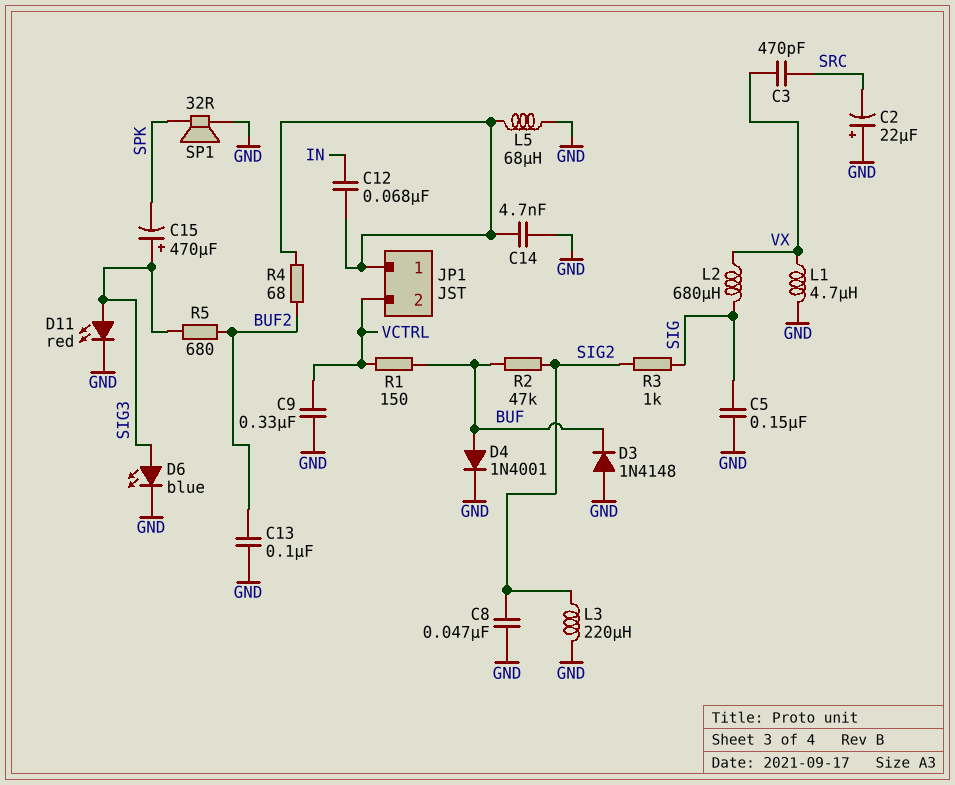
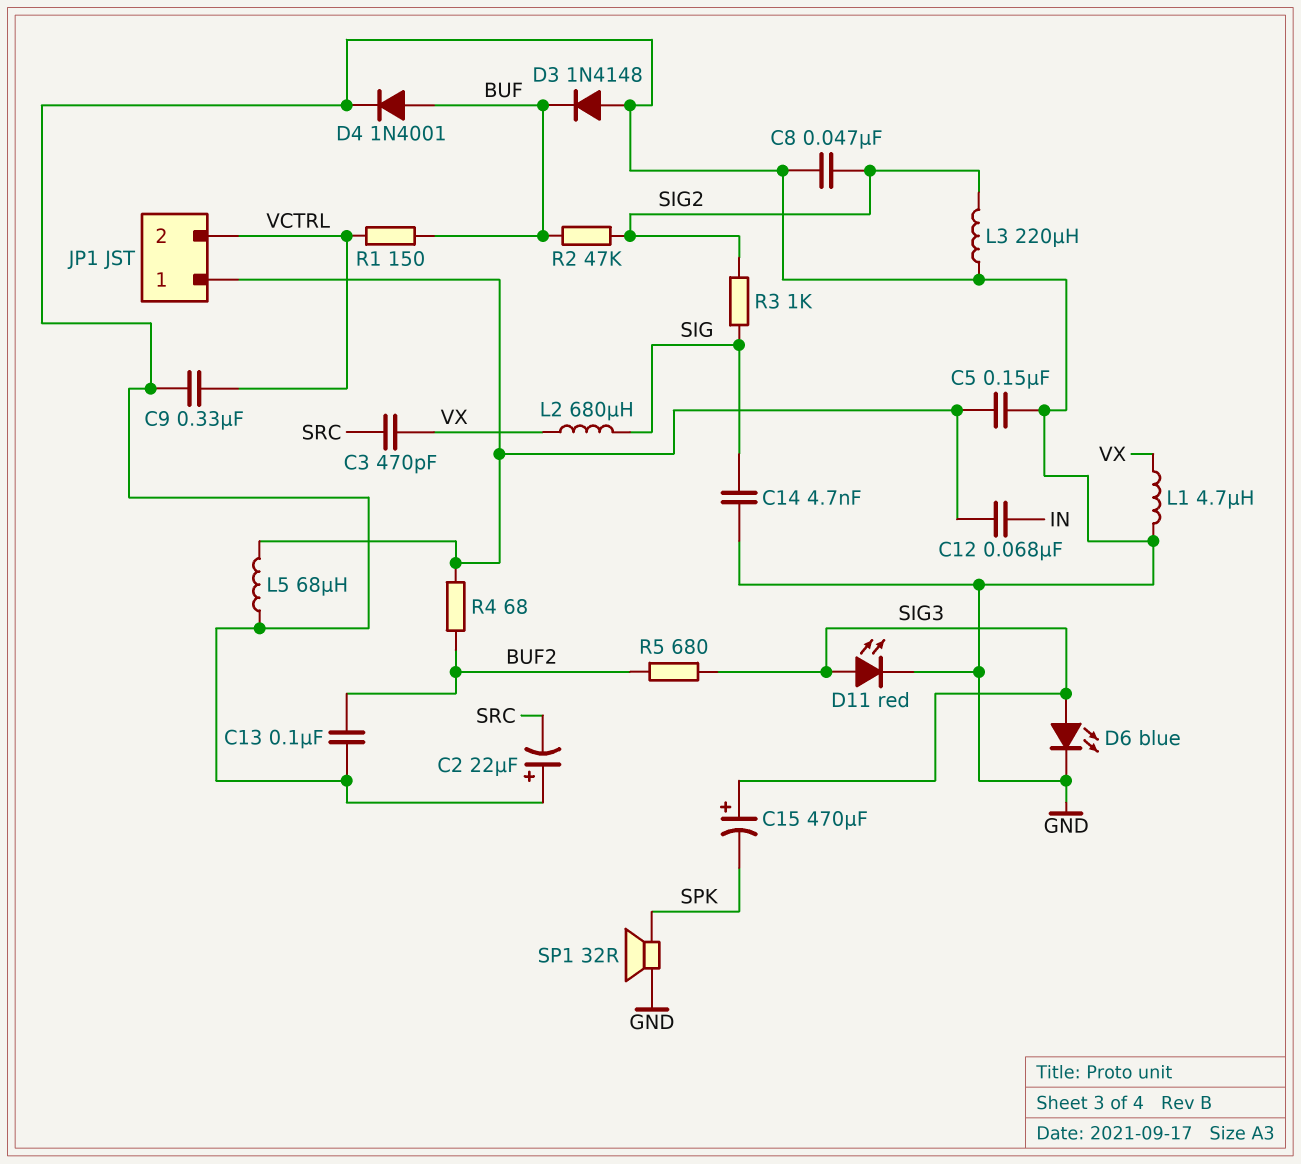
C5: 150nF (GND, SIG) -> 150nF (GND, JP1/1)
C14: 4.7nF (GND, JP1/1) -> 4.7nF (GND, SIG)

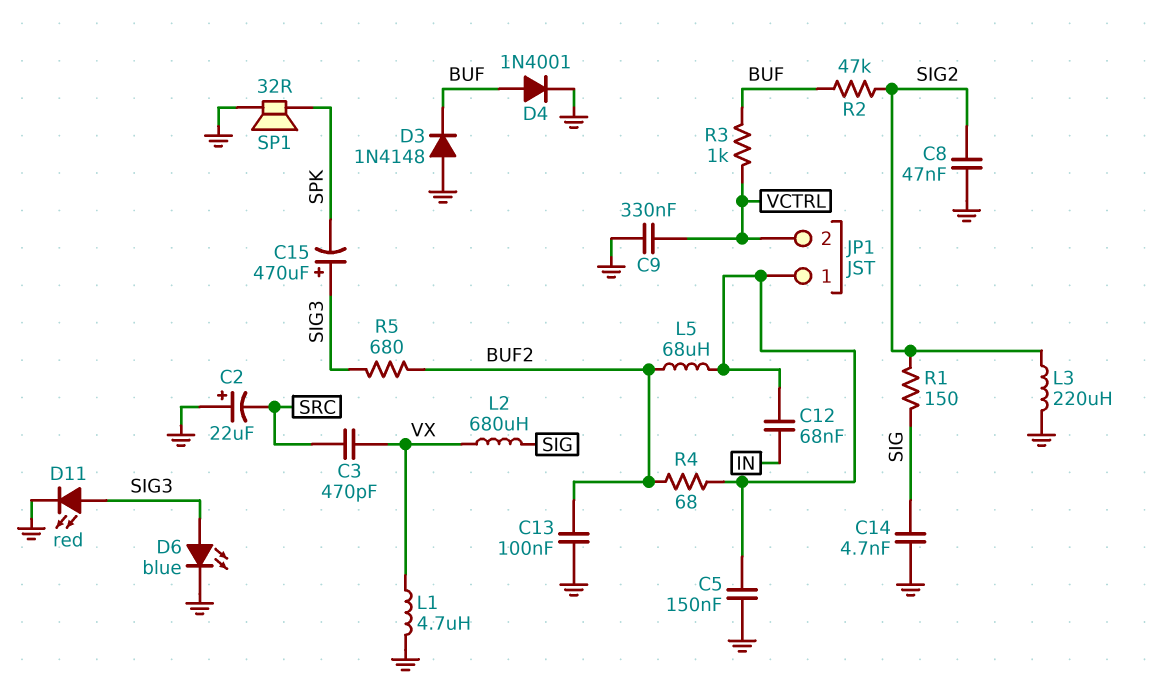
L5: 68uH (GND, JP1/1) -> 68uH (BUF2, JP1/1)
R1: 150 (BUF, VCTRL) -> 150 (SIG, SIG2)
R3: 1k (SIG, SIG2) -> 1k (BUF, VCTRL)

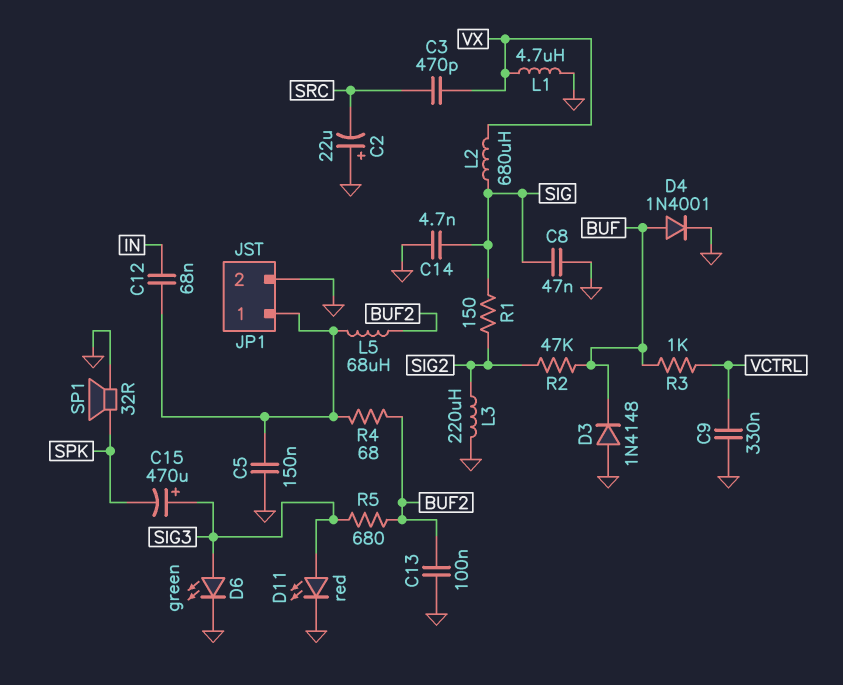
C8: 47nF (GND, SIG2) -> 47nF (GND, SIG)
D6: LED blue (A SIG3, K GND) -> LED green (A SIG3, K GND)
JP1 pin 2: VCTRL -> GND

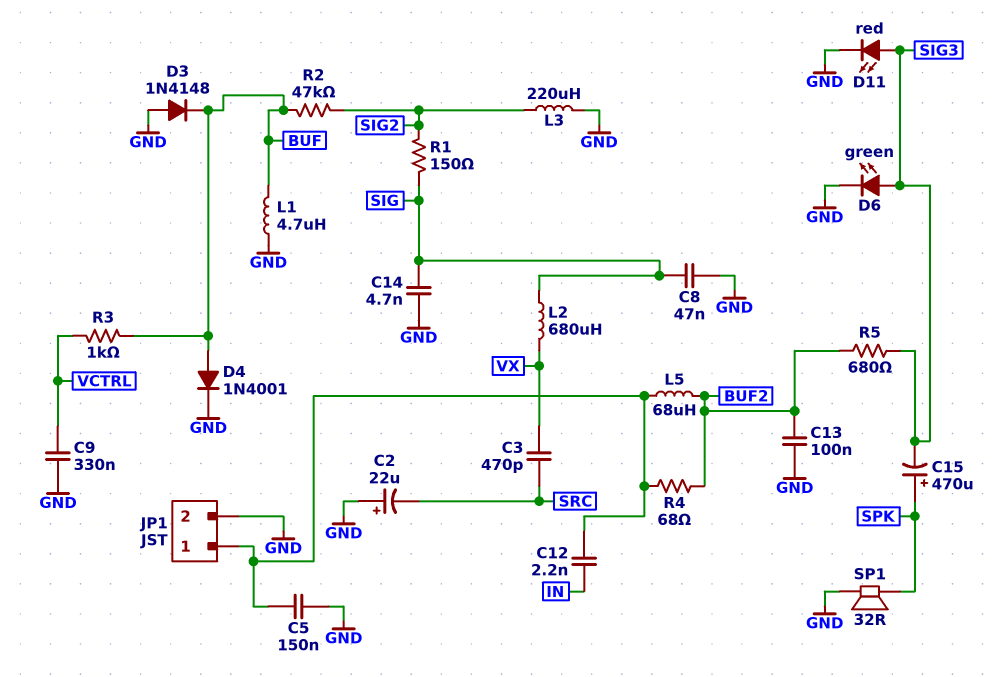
C12: 68nF (IN, JP1/1) -> 2.2nF (IN, JP1/1)
C15: 470uF (plus SIG3, minus SPK) -> 470uF (plus SPK, minus SIG3)
L1: 4.7uH (GND, VX) -> 4.7uH (BUF, GND)

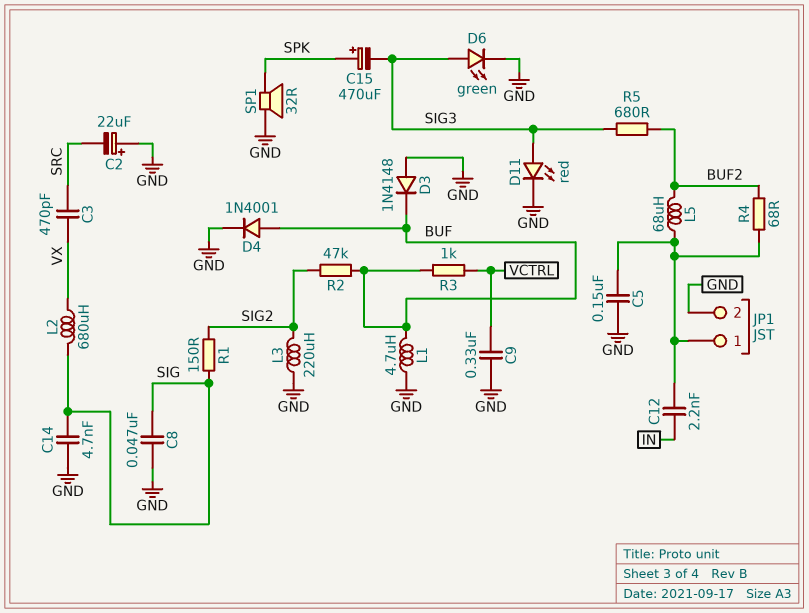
C13: 100nF (BUF2, GND) -> none

